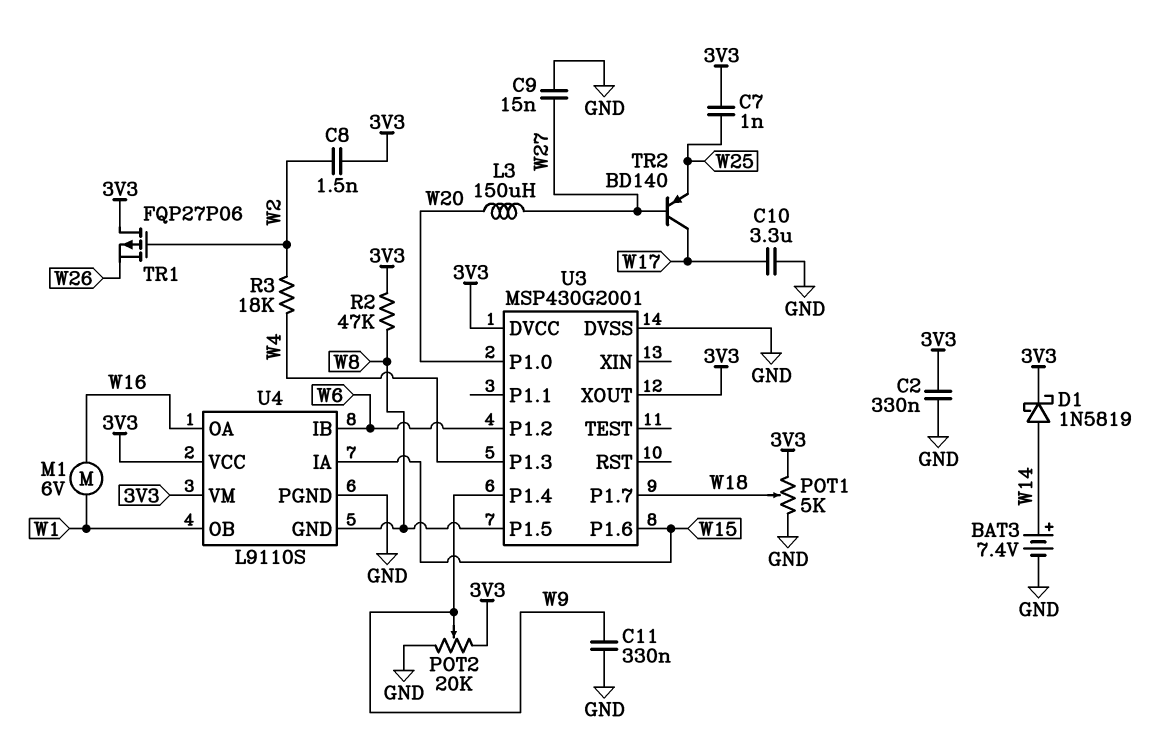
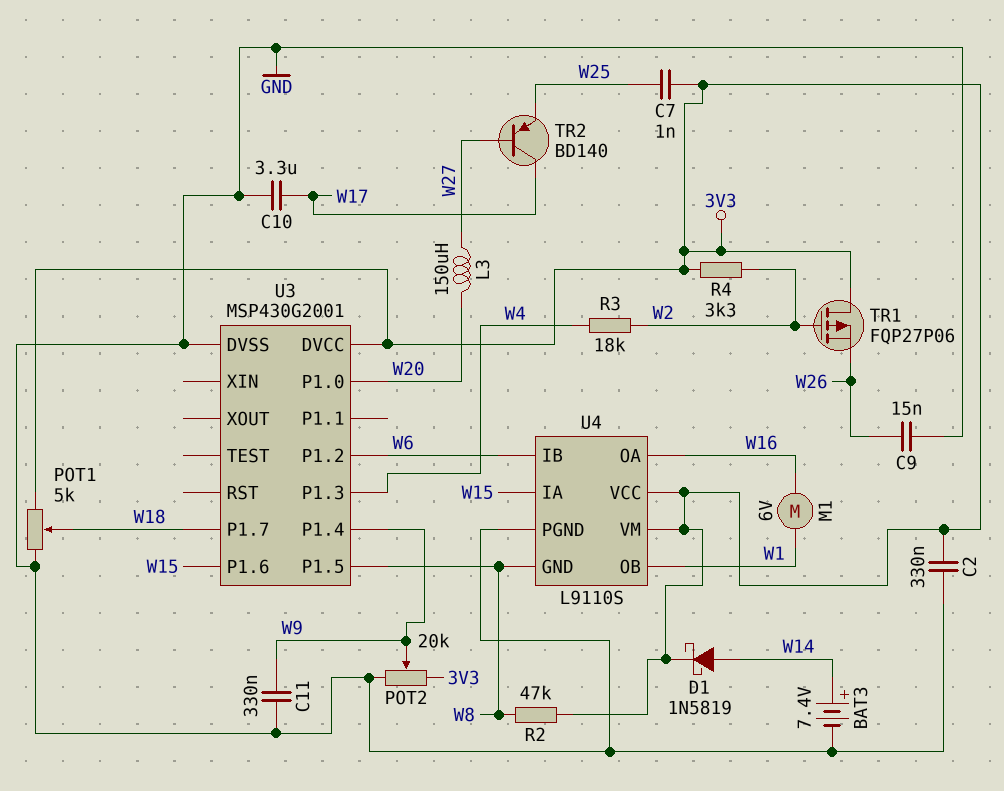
C8: 1.5nF (3V3, W2) -> none
C9: 15nF (GND, W27) -> 15nF (GND, W26)
R4: none -> 3.3k (3V3, W2)
U3 pin XOUT: 3V3 -> none

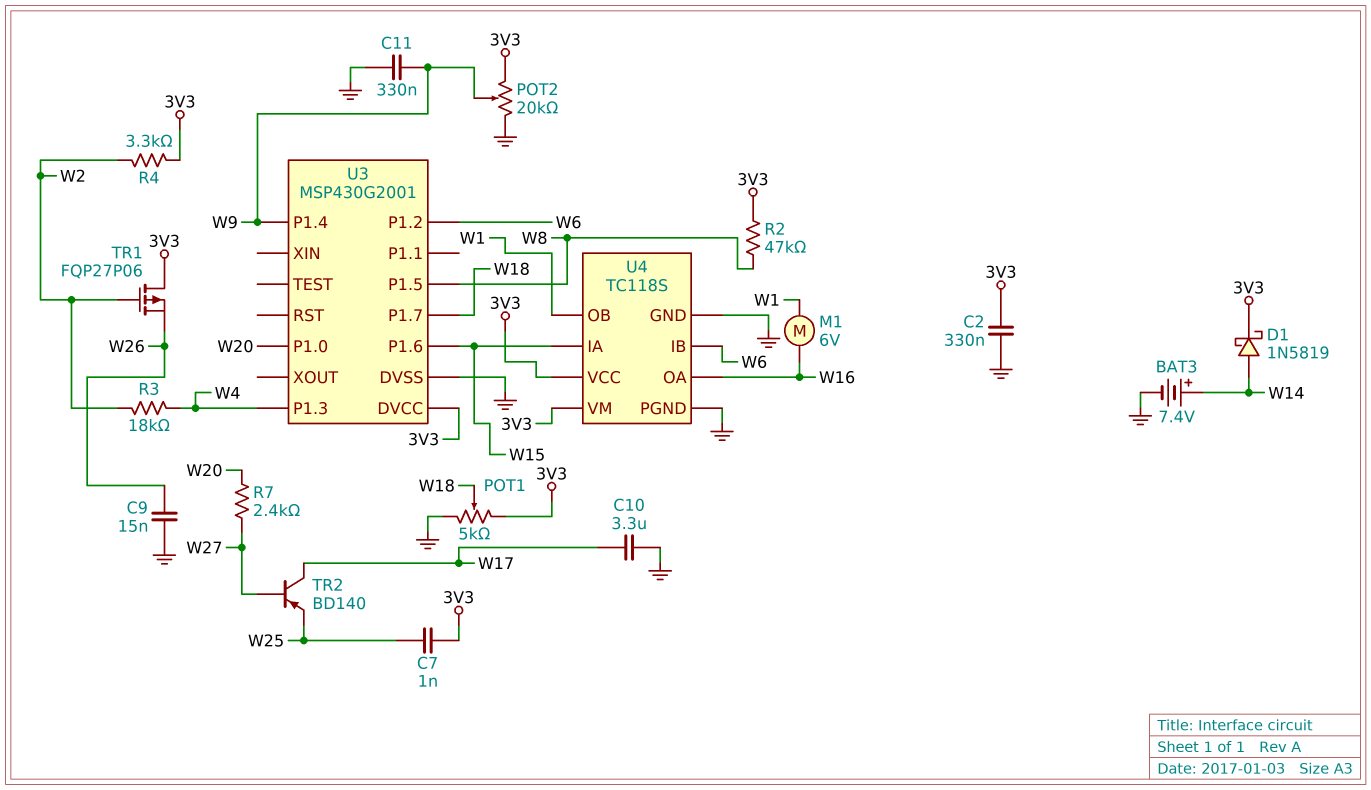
L3: 150uH (W20, W27) -> none
R7: none -> 2.4k (W20, W27)
U4: L9110S -> TC118S
U4 pin GND: W8 -> GND

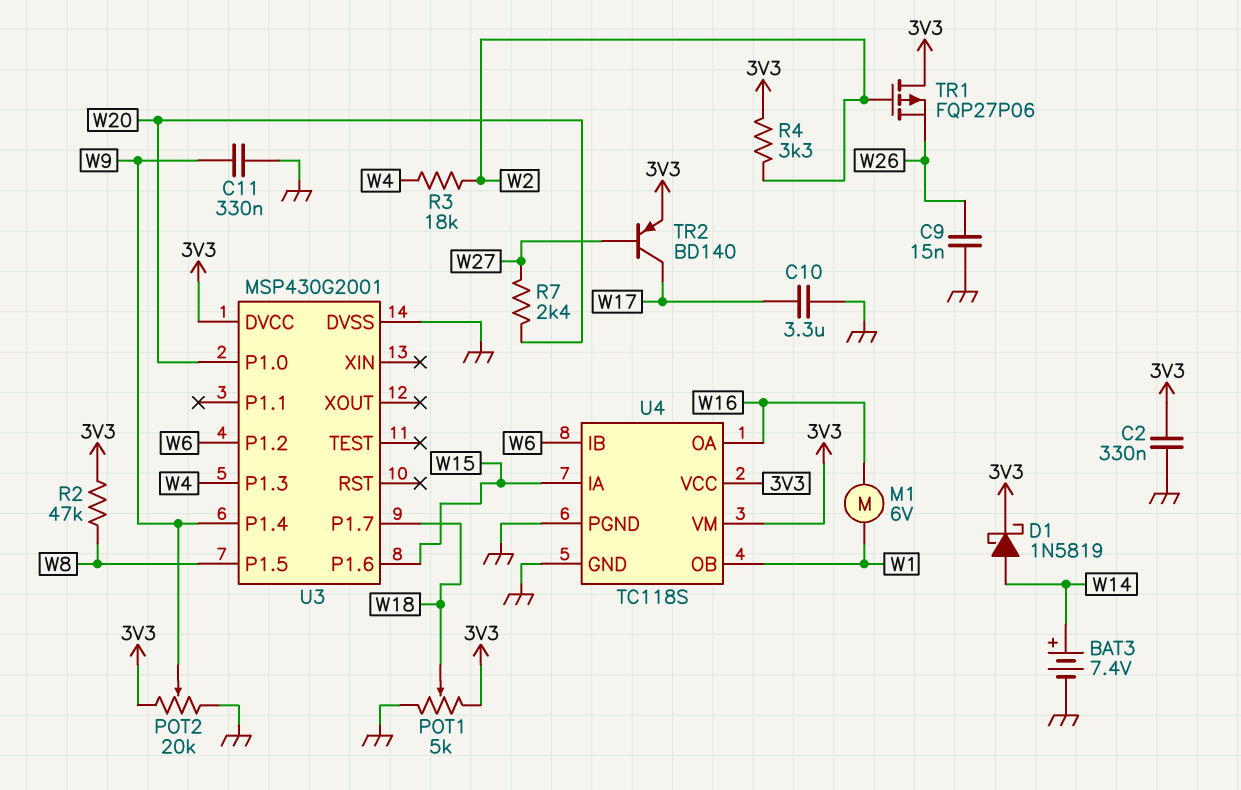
C7: 1nF (3V3, W25) -> none
TR2: PNP BD140 (B W27, C W17, E W25) -> PNP BD140 (B W27, C W17, E 3V3)

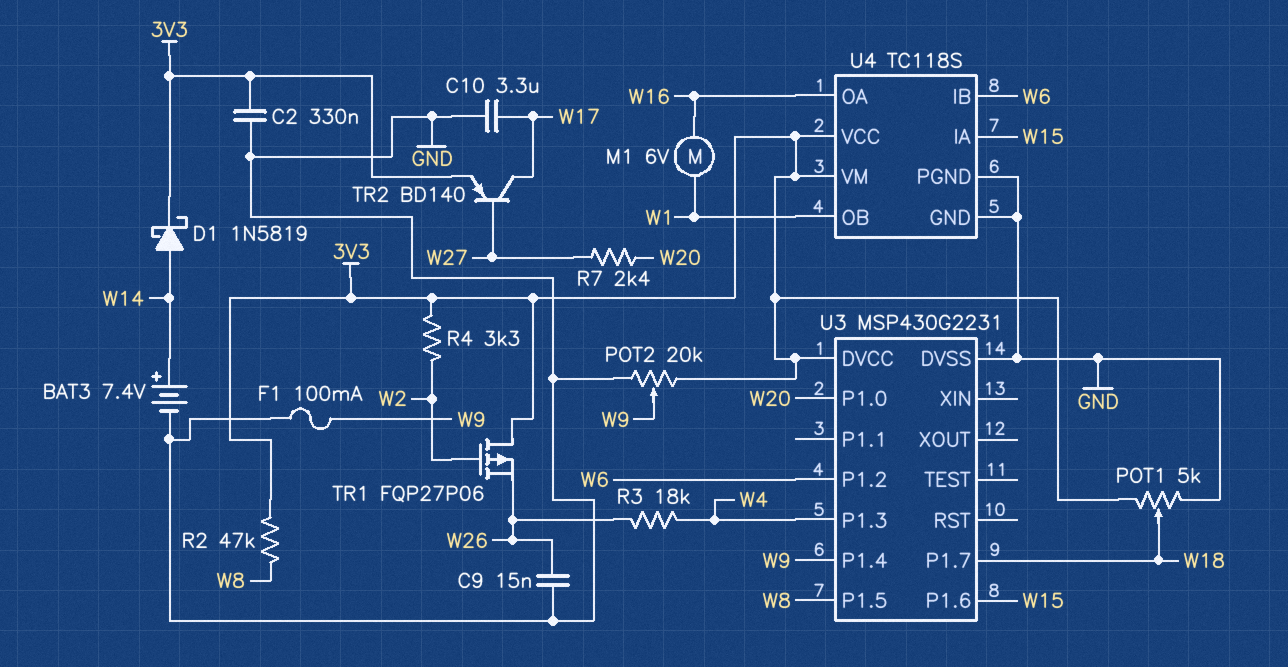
C11: 330nF (GND, W9) -> none
F1: none -> 100mA (GND, W9)
R3: 18k (W2, W4) -> 18k (W4, W26)
U3: MSP430G2001 -> MSP430G2231

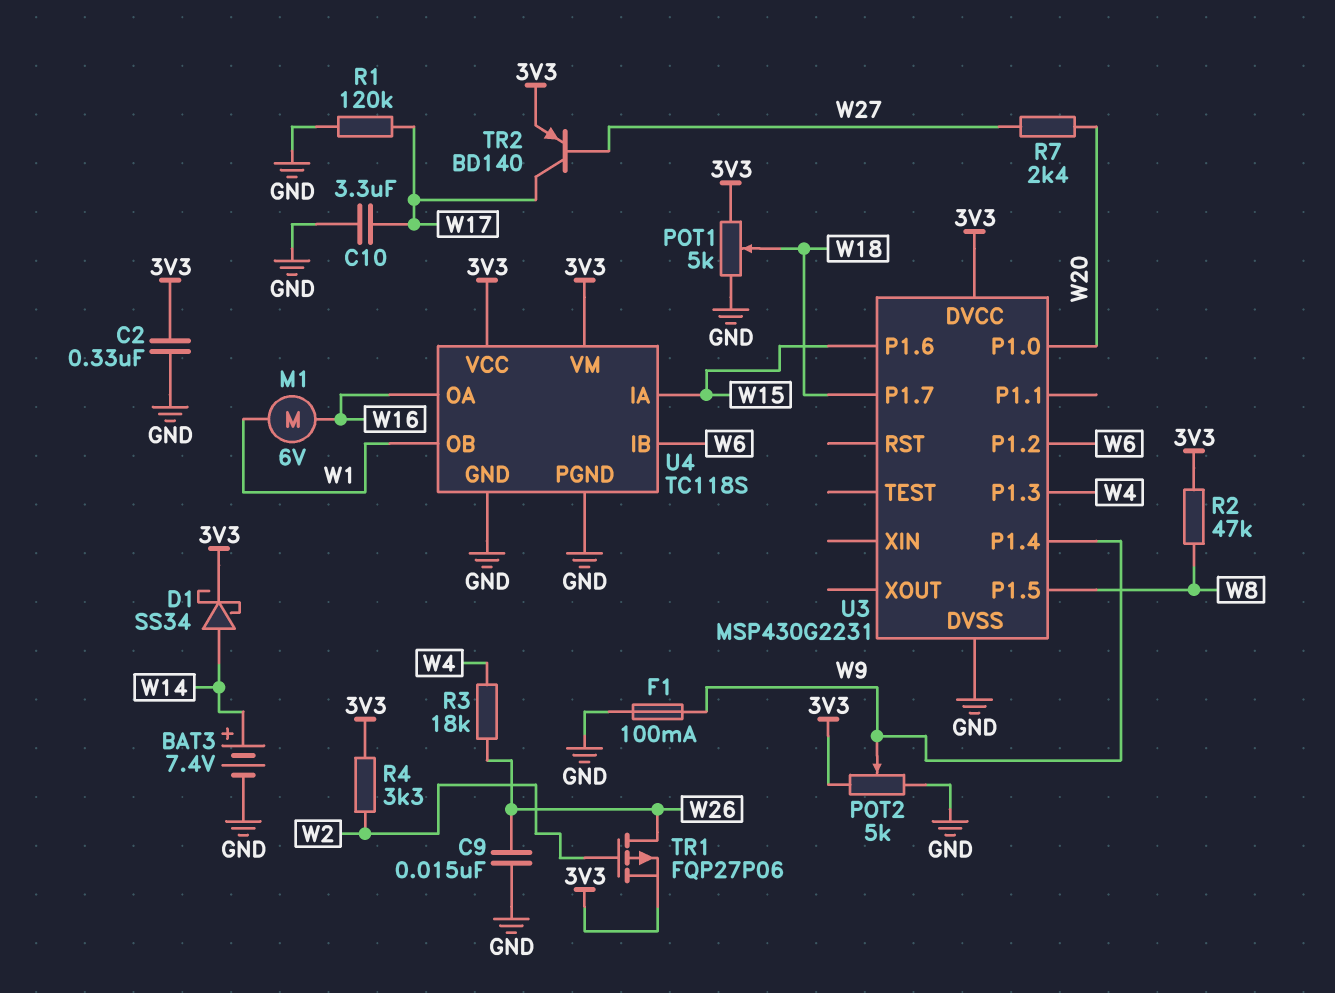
D1: schottky 1N5819 (A W14, K 3V3) -> schottky SS34 (A W14, K 3V3)
POT2: 20k (3V3, GND, wiper W9) -> 5k (3V3, GND, wiper W9)
R1: none -> 120k (GND, W17)
TR1: PMOS FQP27P06 (G W2, D 3V3, S W26) -> PMOS FQP27P06 (G W2, D W26, S 3V3)

